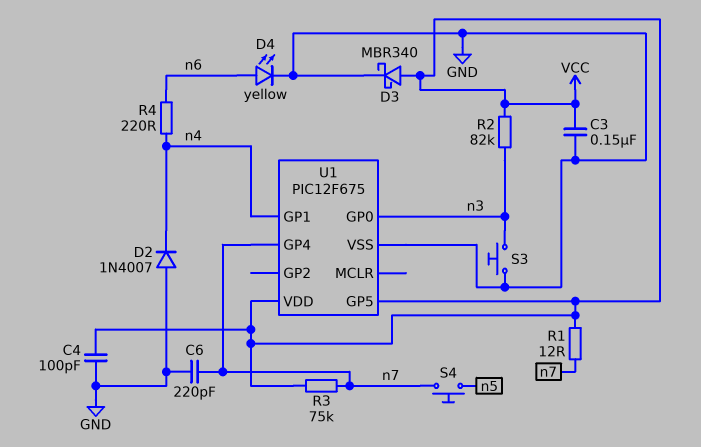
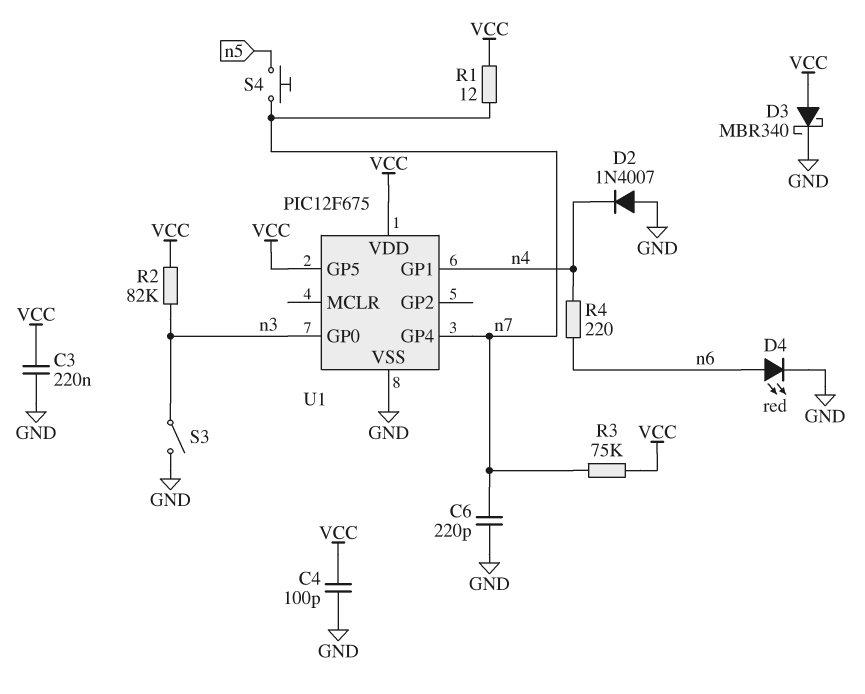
C3: 150nF (GND, VCC) -> 220nF (GND, VCC)
D4: LED yellow (A n6, K GND) -> LED red (A n6, K GND)
S3: button (GND, n3) -> switch (GND, n3)

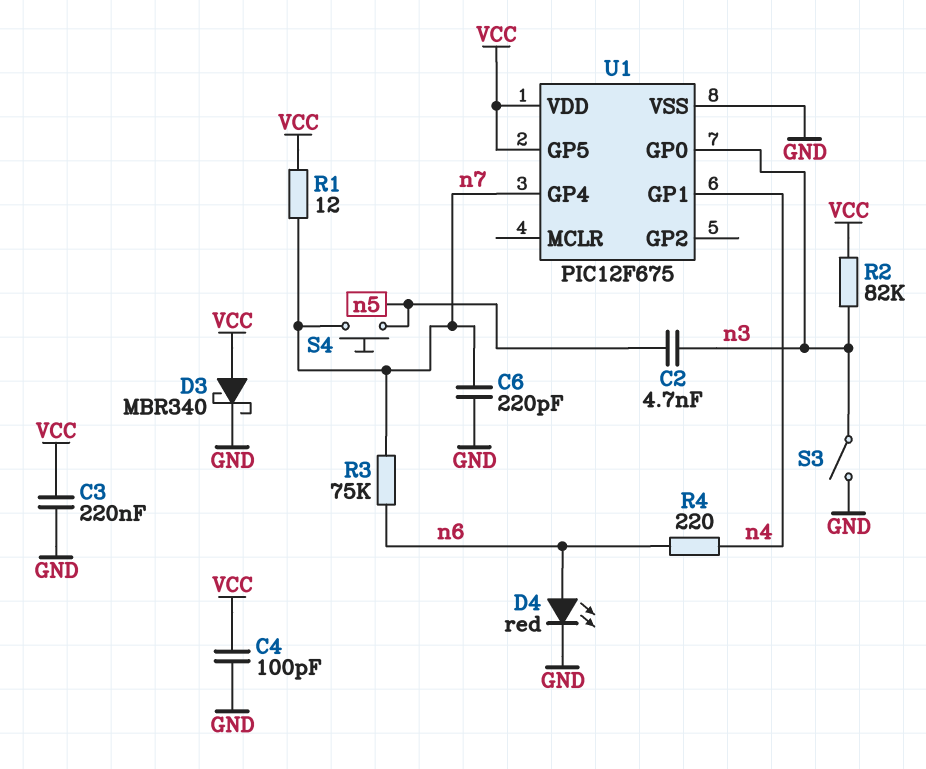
C2: none -> 4.7nF (n3, n5)
D2: diode 1N4007 (A GND, K n4) -> none
R3: 75k (VCC, n7) -> 75k (n6, n7)

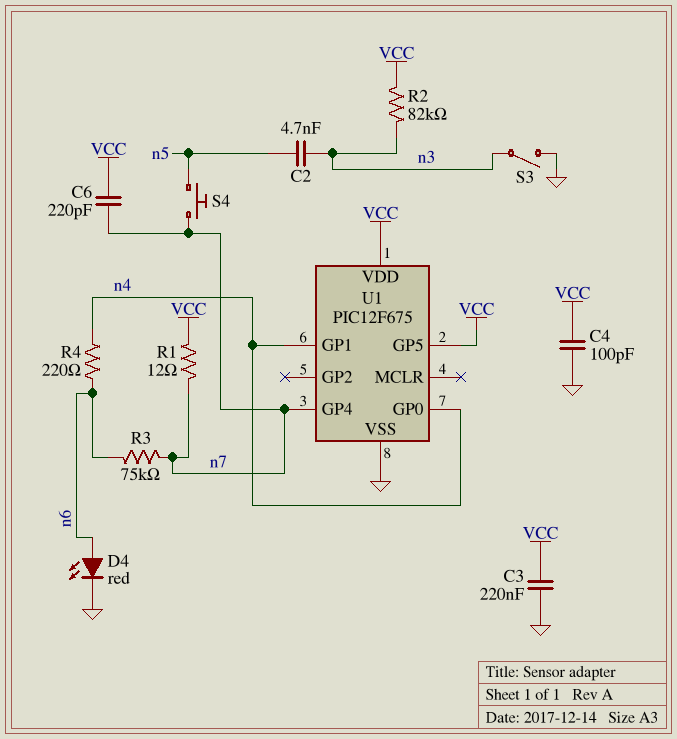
C6: 220pF (GND, n7) -> 220pF (VCC, n7)
D3: schottky MBR340 (A VCC, K GND) -> none
U1 pin GP0: n3 -> n4

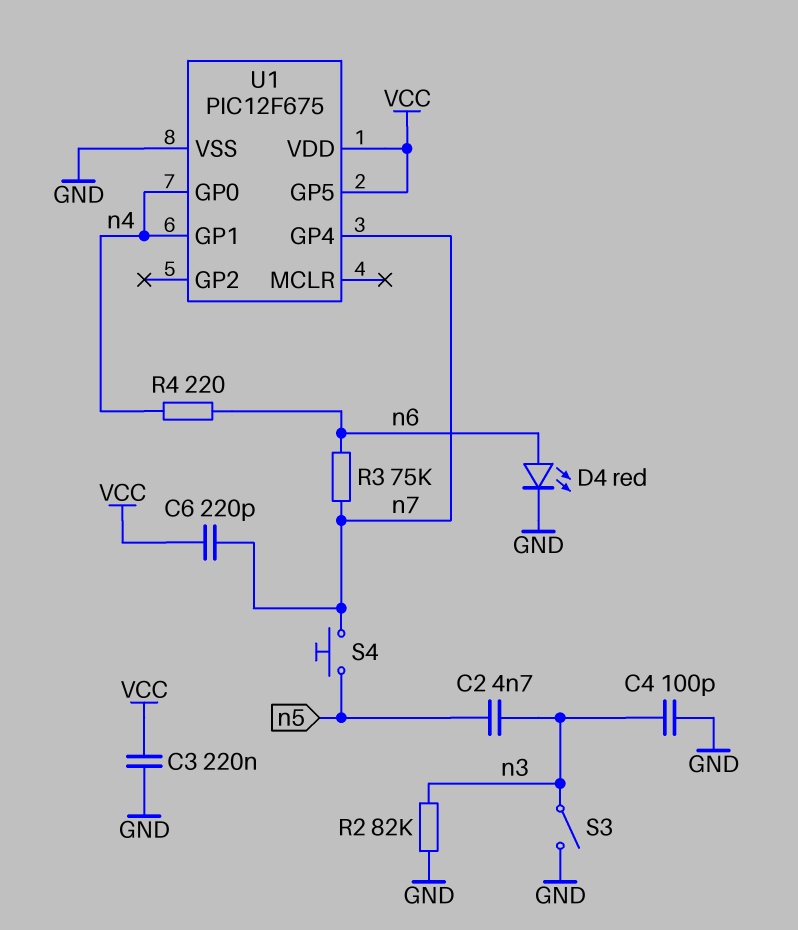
C4: 100pF (GND, VCC) -> 100pF (GND, n3)
R1: 12 (VCC, n7) -> none
R2: 82k (VCC, n3) -> 82k (GND, n3)

